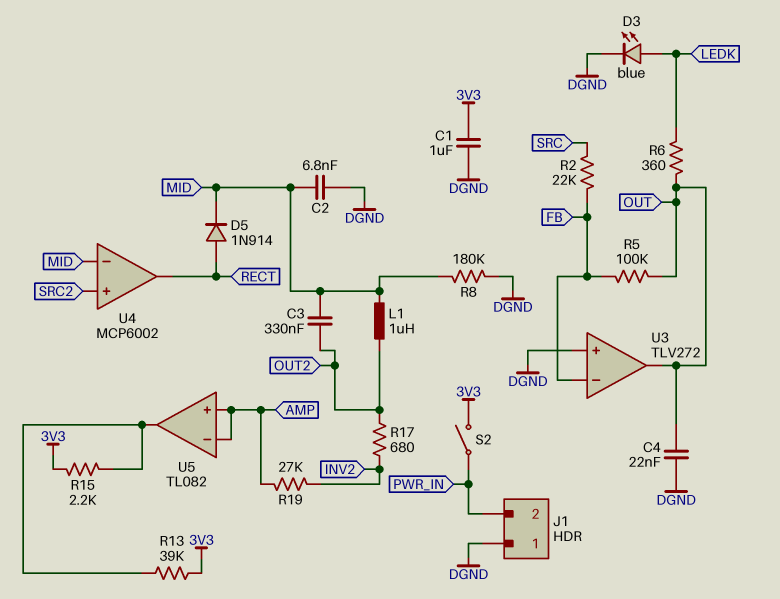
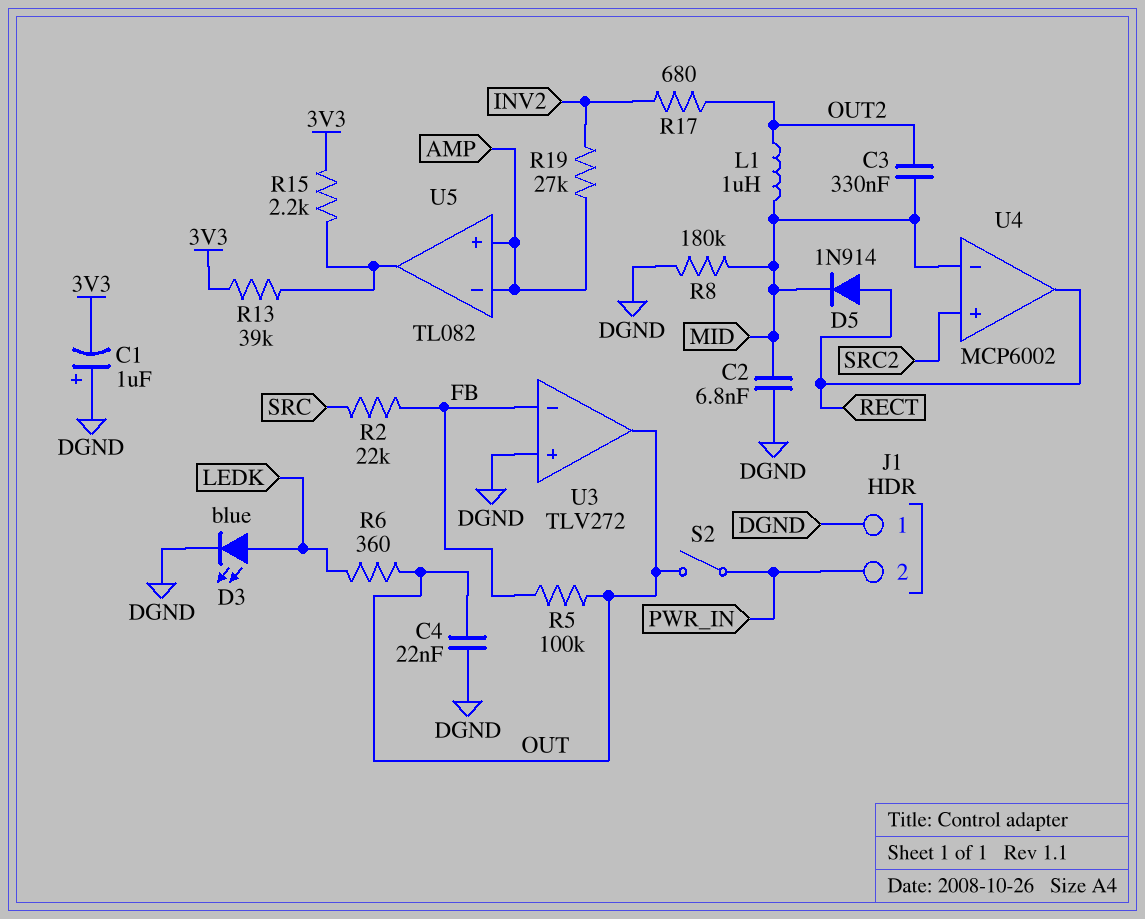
C1: 1uF (3V3, DGND) -> 1uF (plus DGND, minus 3V3)
S2: switch (3V3, PWR_IN) -> switch (OUT, PWR_IN)

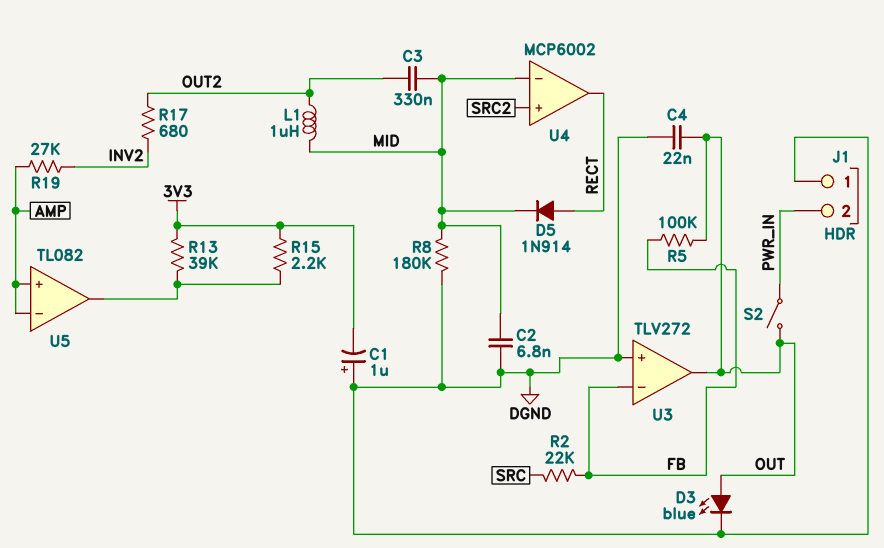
D3: LED blue (A LEDK, K DGND) -> LED blue (A OUT, K DGND)
R6: 360 (LEDK, OUT) -> none

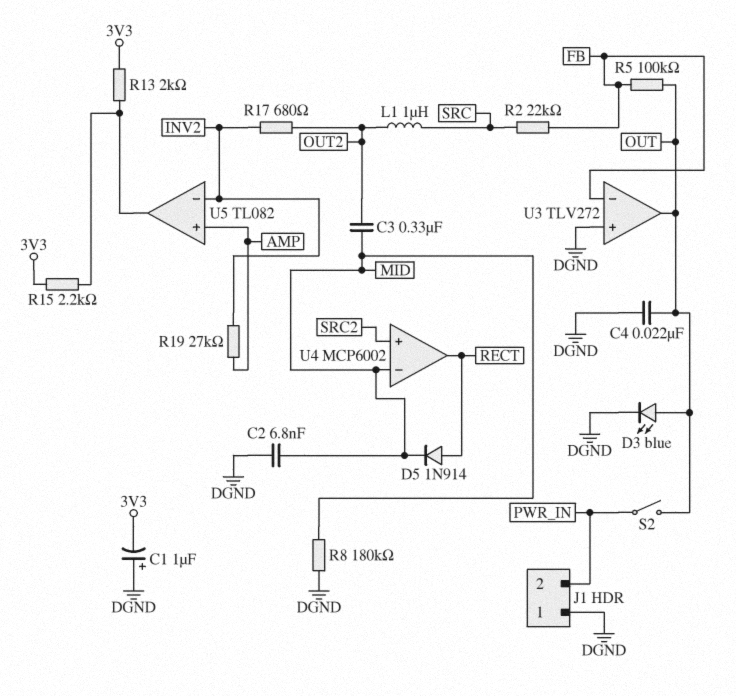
L1: 1uH (MID, OUT2) -> 1uH (OUT2, SRC)
R13: 39k (3V3, U5/out) -> 2k (3V3, U5/out)
U5 pin in-: AMP -> INV2

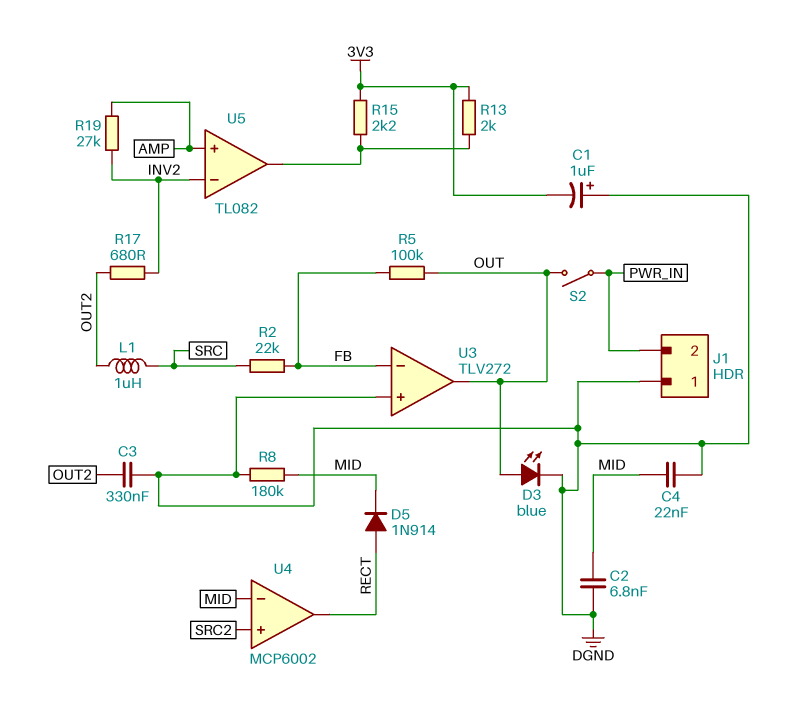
C3: 330nF (MID, OUT2) -> 330nF (DGND, OUT2)
C4: 22nF (DGND, OUT) -> 22nF (DGND, MID)

